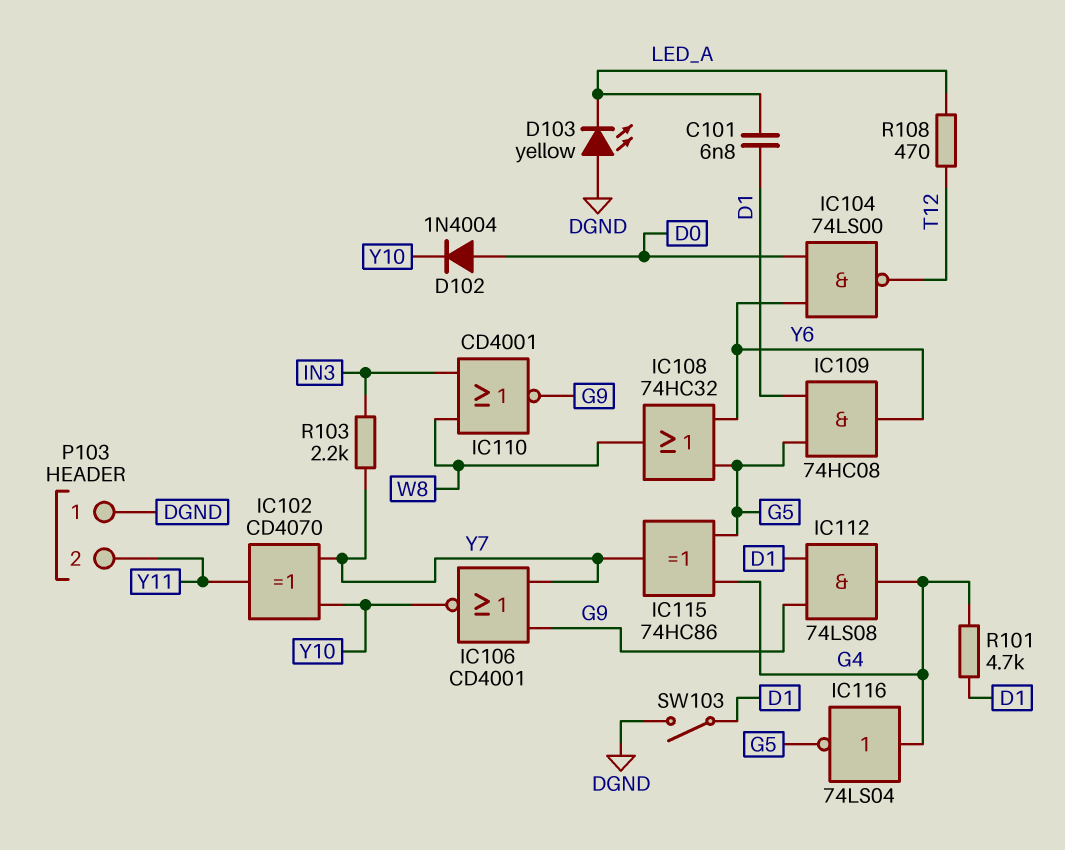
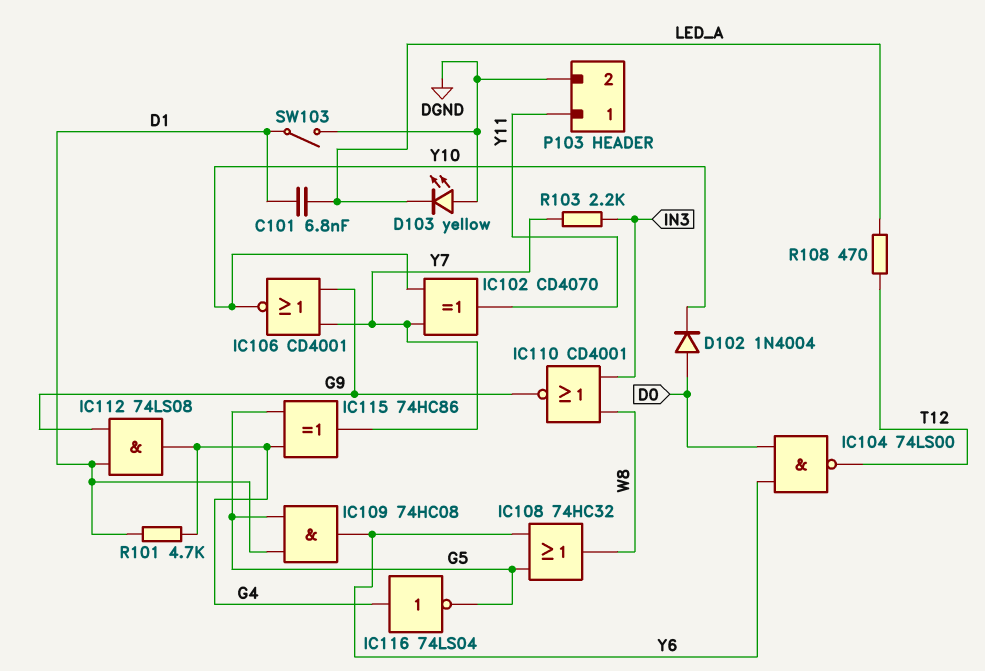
P103 pin 1: DGND -> Y11
P103 pin 2: Y11 -> DGND

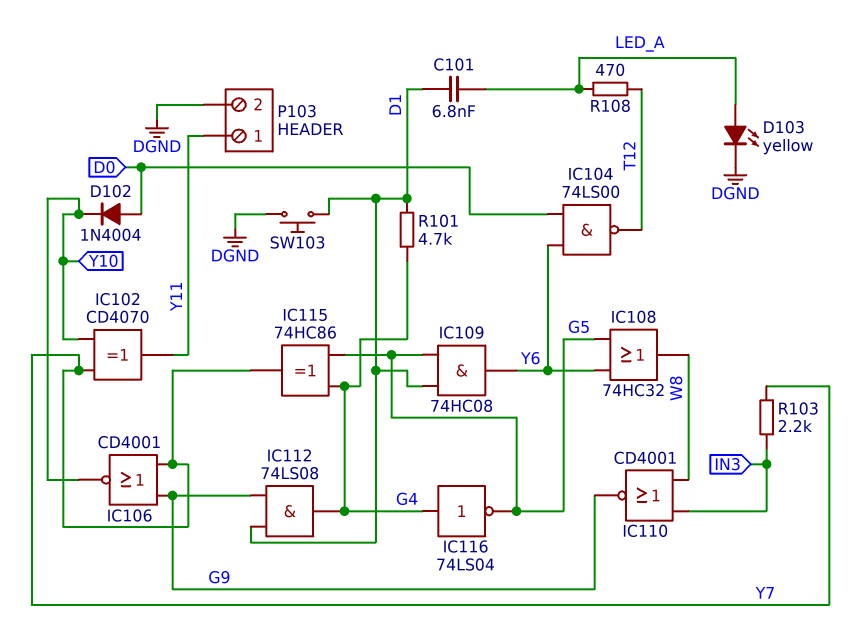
D103: LED yellow (A DGND, K LED_A) -> LED yellow (A LED_A, K DGND)
SW103: switch (D1, DGND) -> button (D1, DGND)

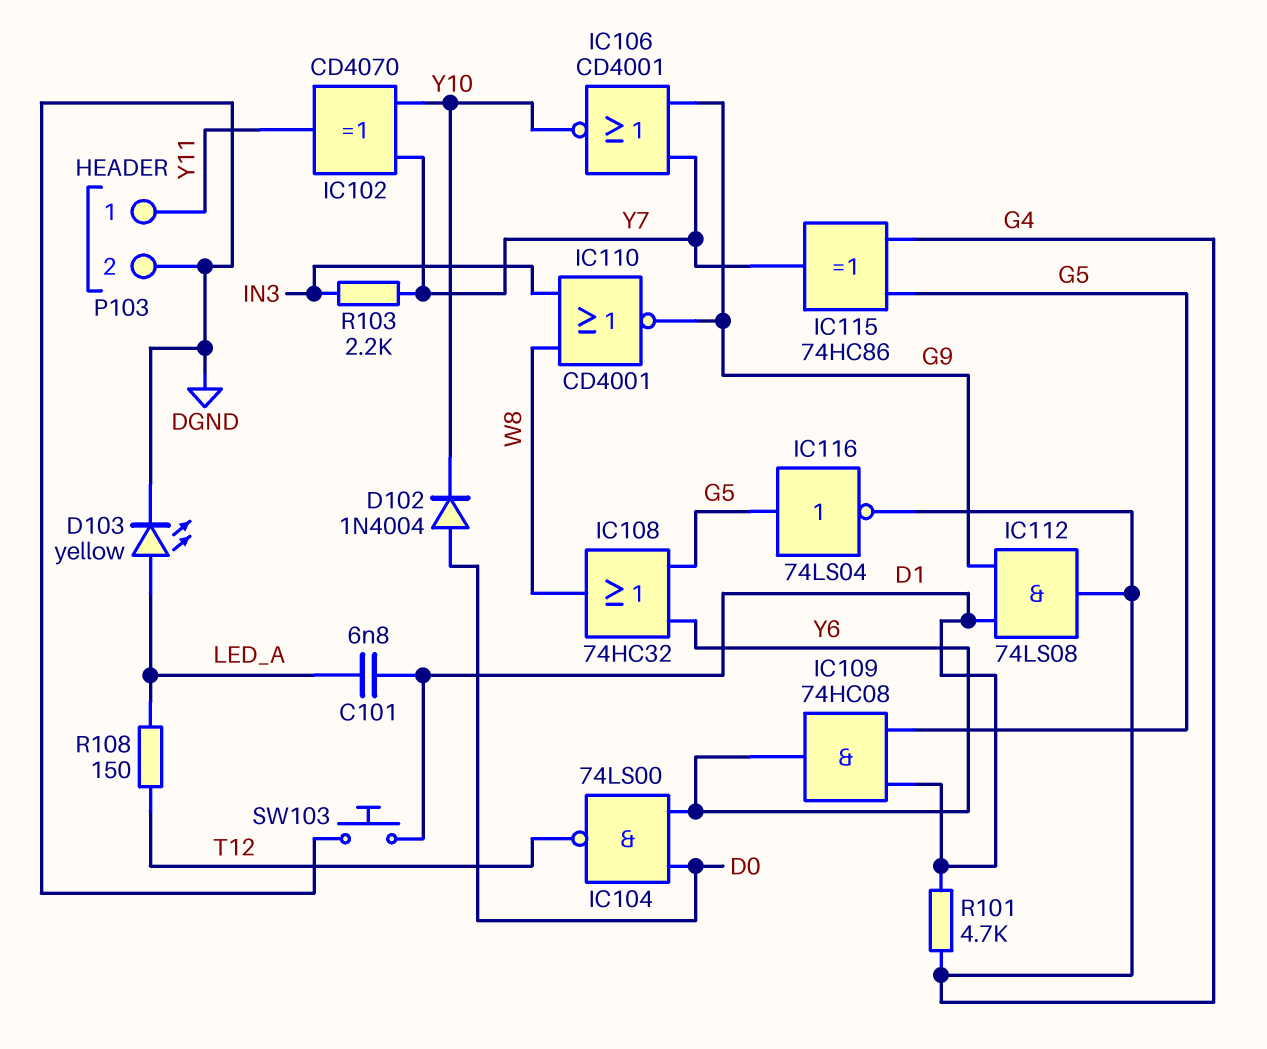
IC116: NOT 74LS04 (in G4, out G5) -> NOT 74LS04 (in G5, out G4)
R108: 470 (LED_A, T12) -> 150 (LED_A, T12)

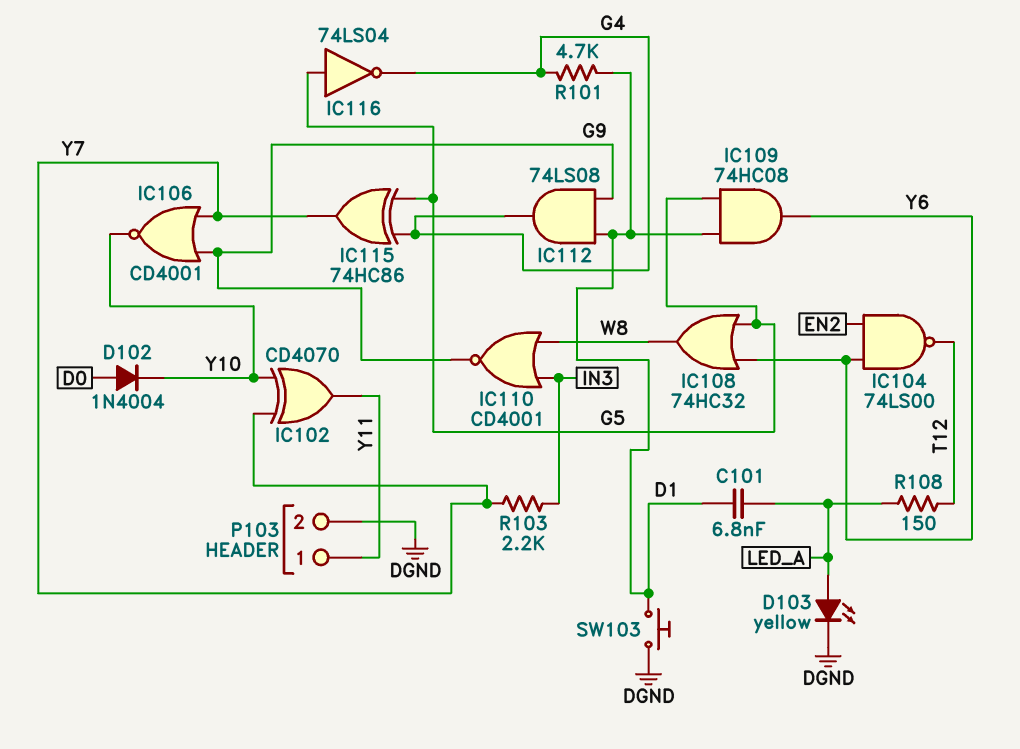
IC104: NAND 74LS00 (in D0, in Y6, out T12) -> NAND 74LS00 (in EN2, in Y6, out T12)

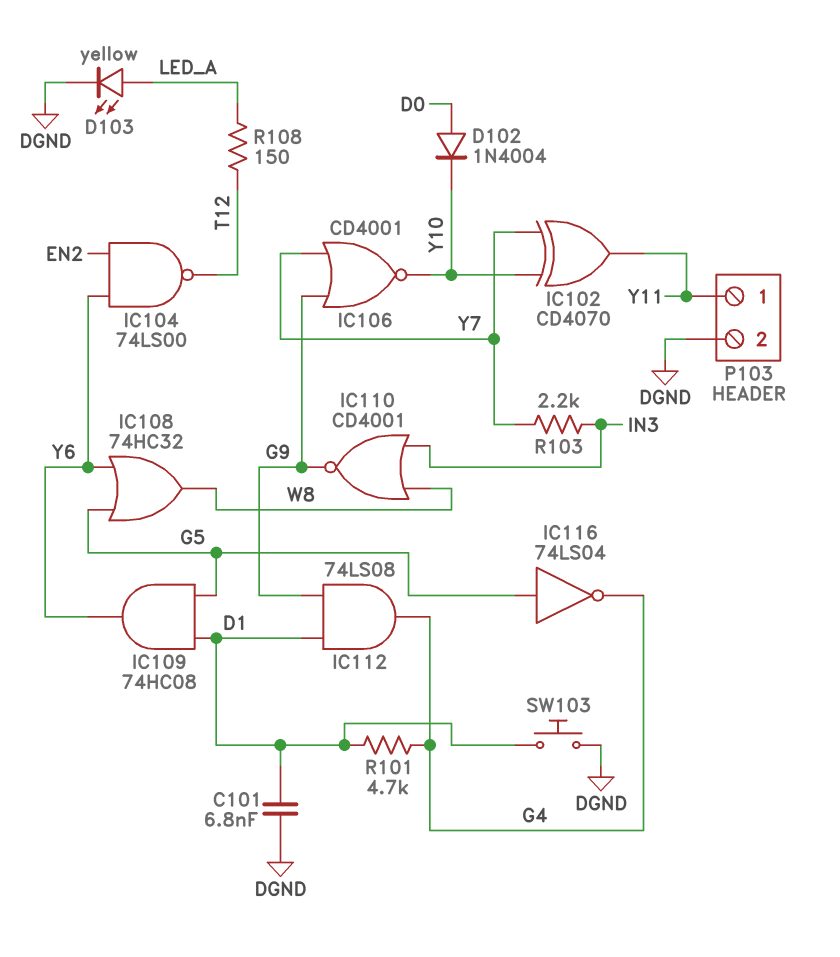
C101: 6.8nF (D1, LED_A) -> 6.8nF (D1, DGND)
IC115: XOR 74HC86 (in G4, in G5, out Y7) -> none

